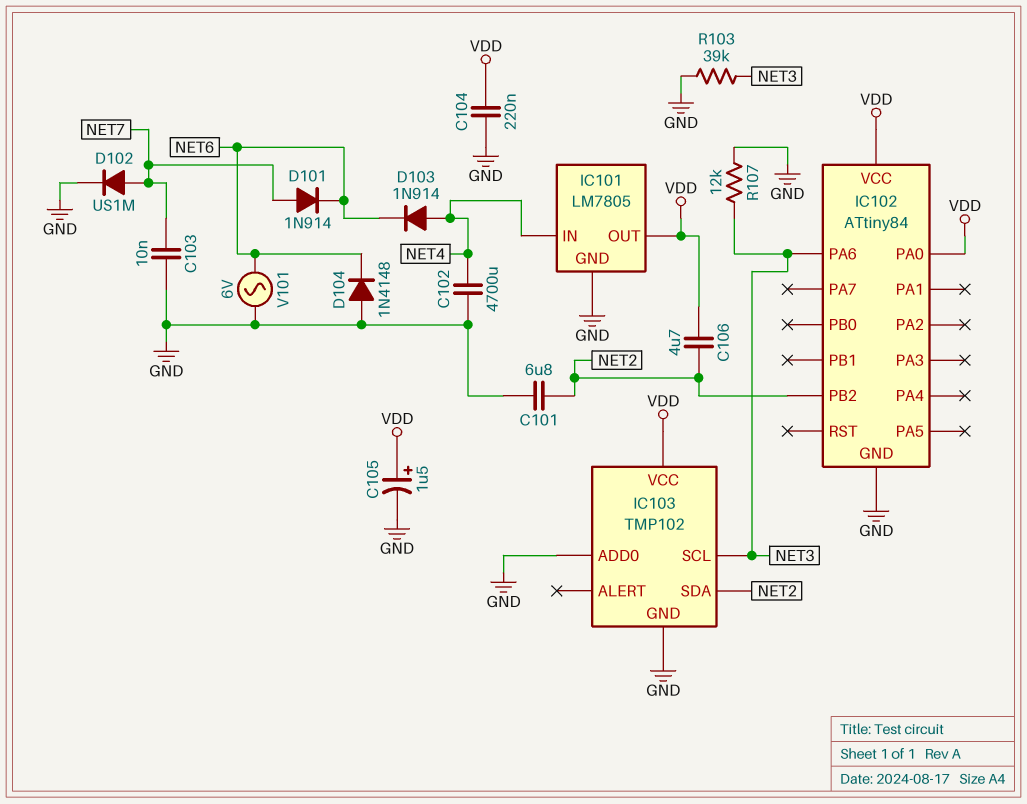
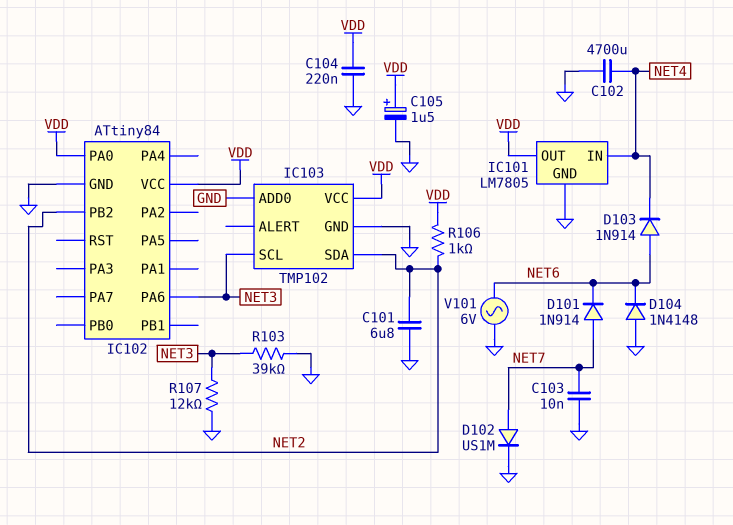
C106: 4.7uF (NET2, VDD) -> none
D103: diode 1N914 (A NET4, K NET6) -> diode 1N914 (A NET6, K NET4)
R106: none -> 1k (NET2, VDD)

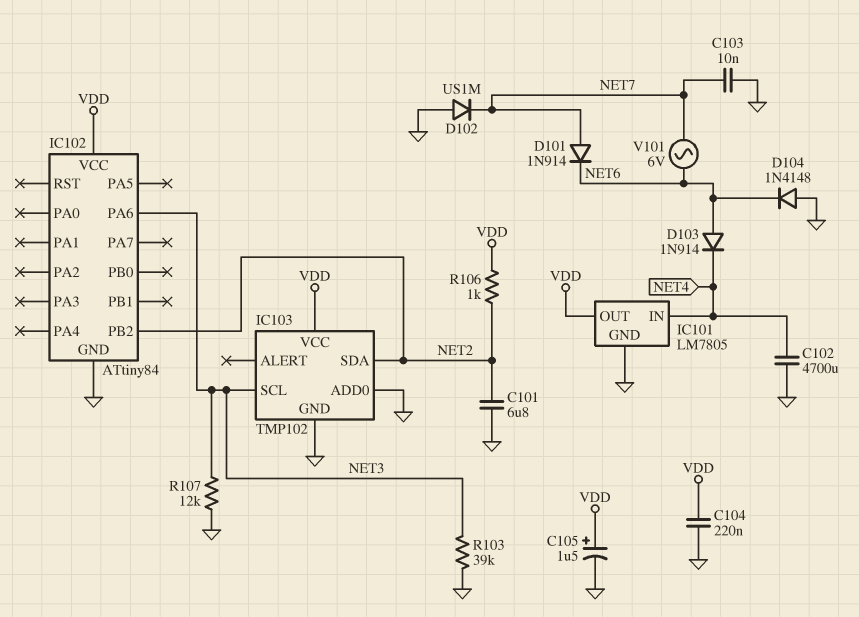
D102: diode US1M (A NET7, K GND) -> diode US1M (A GND, K NET7)
IC102 pin PA0: VDD -> none
V101: AC 6V (GND, NET6) -> AC 6V (NET6, NET7)

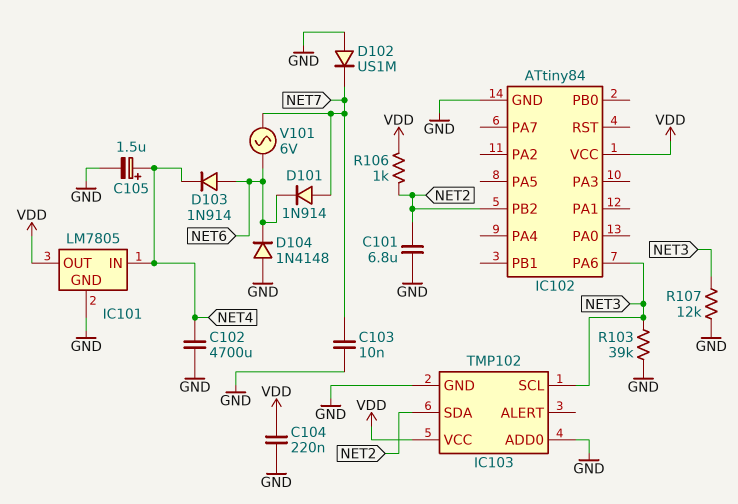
C105: 1.5uF (plus VDD, minus GND) -> 1.5uF (plus NET4, minus GND)

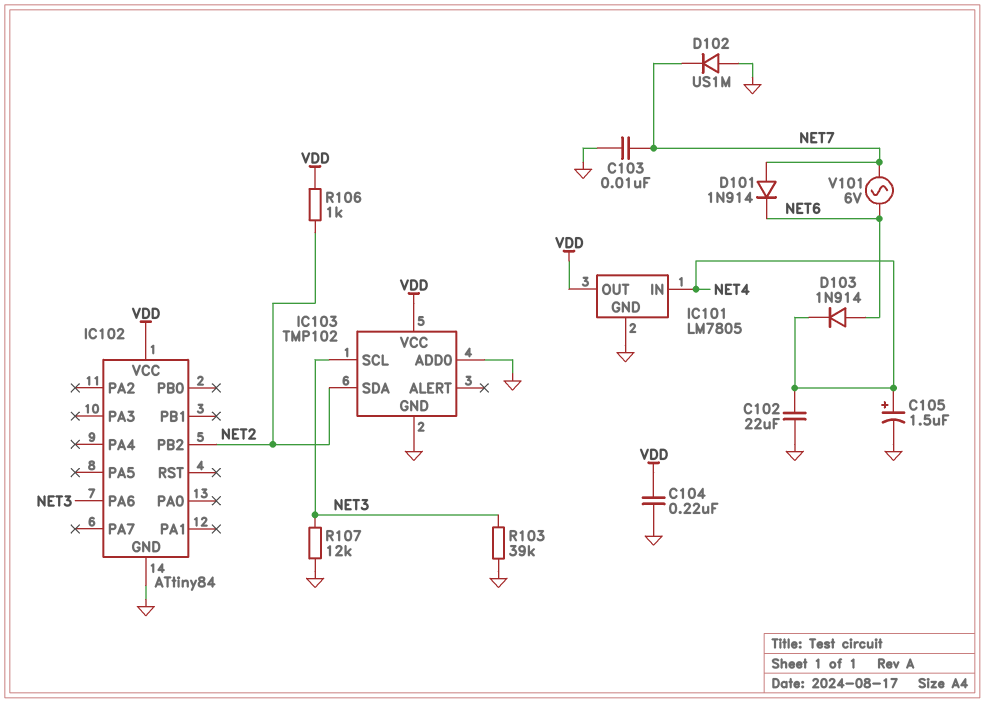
C101: 6.8uF (GND, NET2) -> none
C102: 4700uF (GND, NET4) -> 22uF (GND, NET4)
D104: diode 1N4148 (A GND, K NET6) -> none

